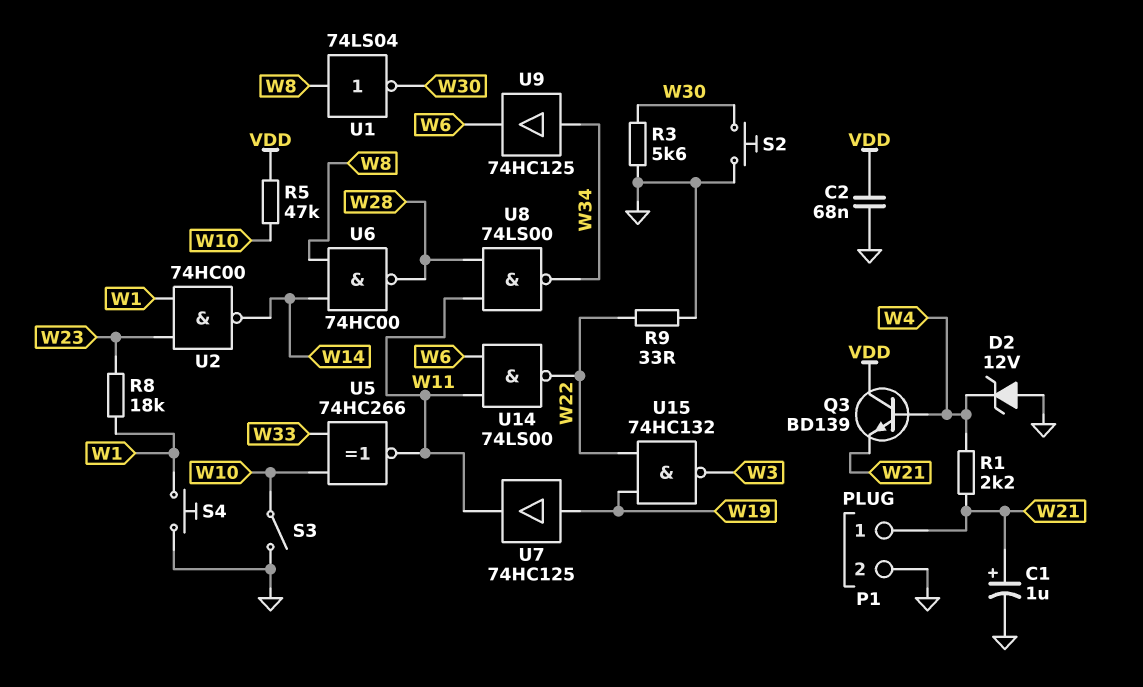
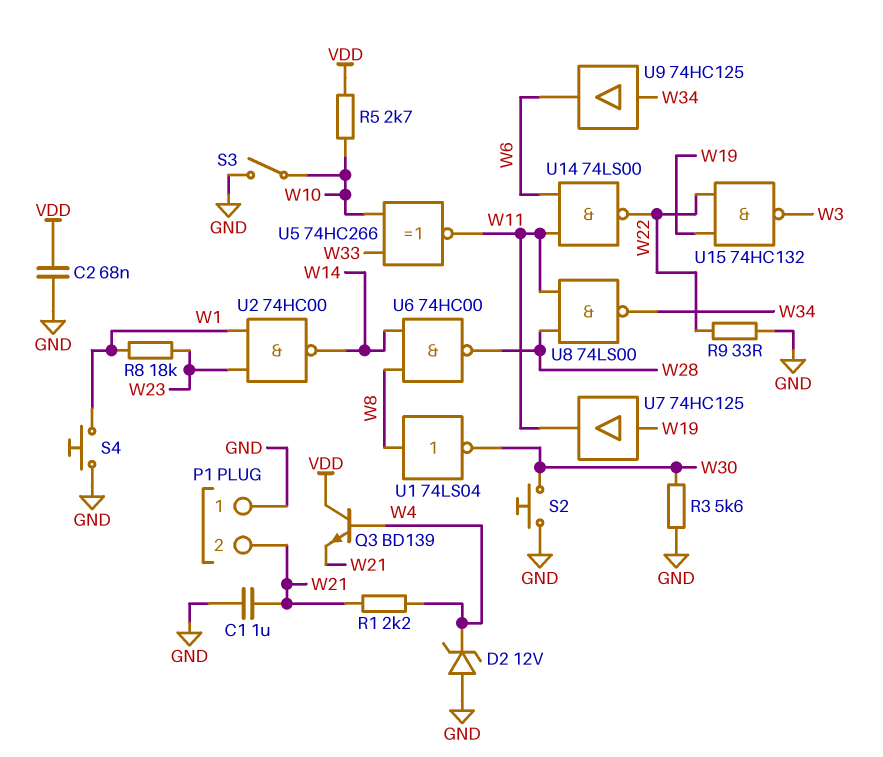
C1: 1uF (plus W21, minus GND) -> 1uF (GND, W21)
P1 pin 1: W21 -> GND
P1 pin 2: GND -> W21
R5: 47k (VDD, W10) -> 2.7k (VDD, W10)

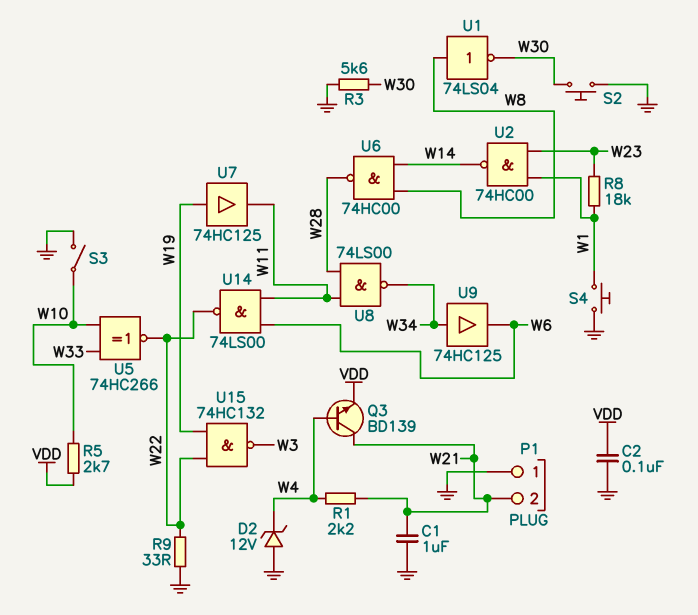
C2: 68nF (GND, VDD) -> 100nF (GND, VDD)
Q3: NPN BD139 (B W4, C VDD, E W21) -> NPN BD139 (B W4, C W21, E VDD)
U5: XNOR 74HC266 (in W10, in W33, out W11) -> XNOR 74HC266 (in W10, in W33, out W22)

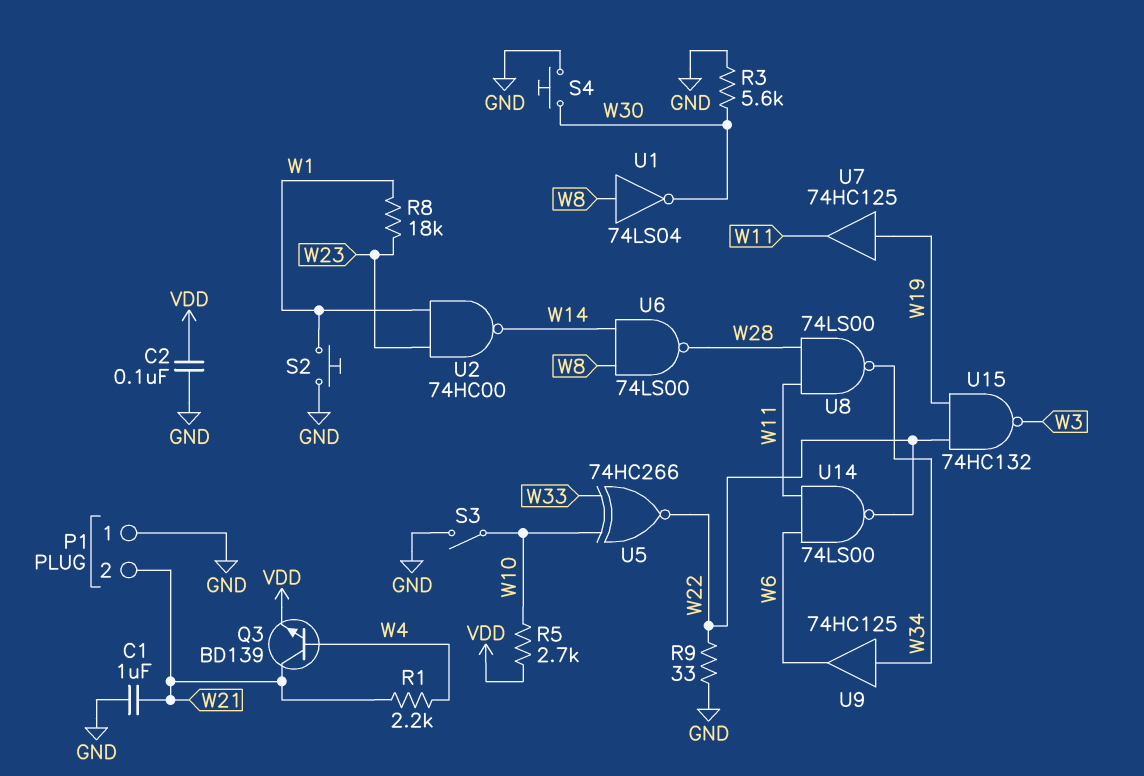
D2: zener 12V (A GND, K W4) -> none
S2: button (GND, W30) -> button (GND, W1)
S4: button (GND, W1) -> button (GND, W30)
U6: NAND 74HC00 (in W8, in W14, out W28) -> NAND 74LS00 (in W8, in W14, out W28)

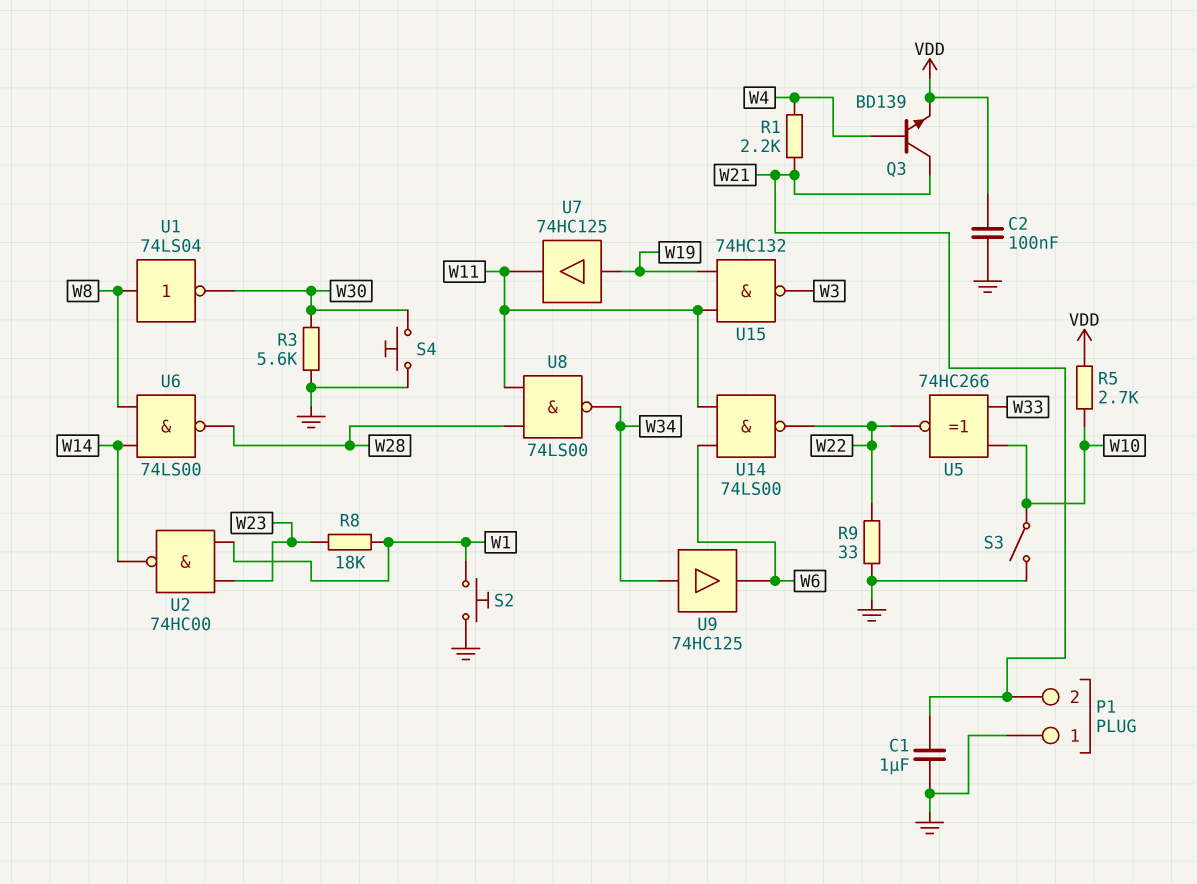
U15: NAND 74HC132 (in W19, in W22, out W3) -> NAND 74HC132 (in W11, in W19, out W3)

